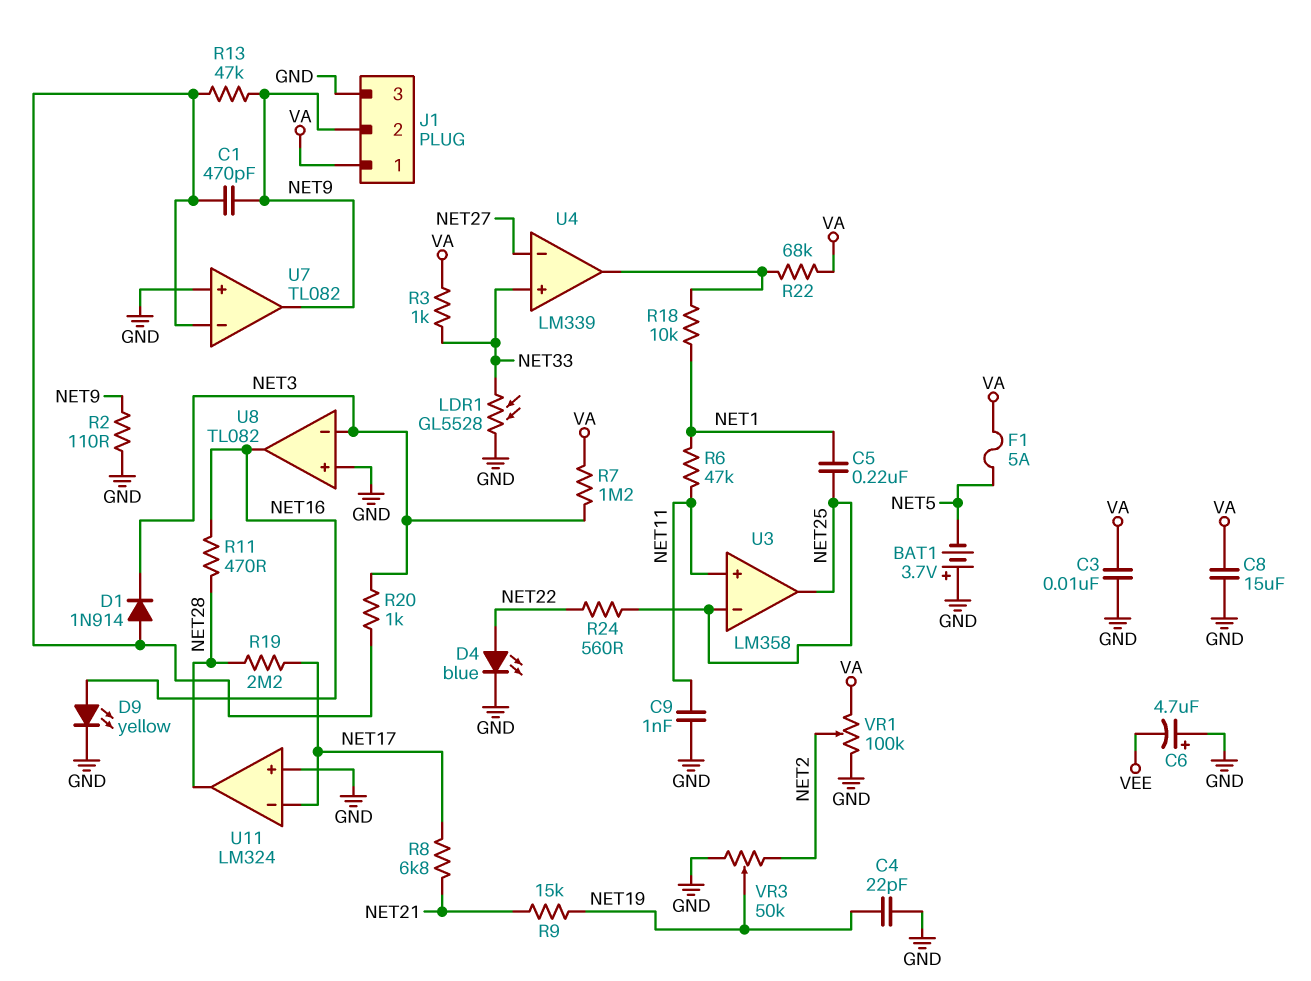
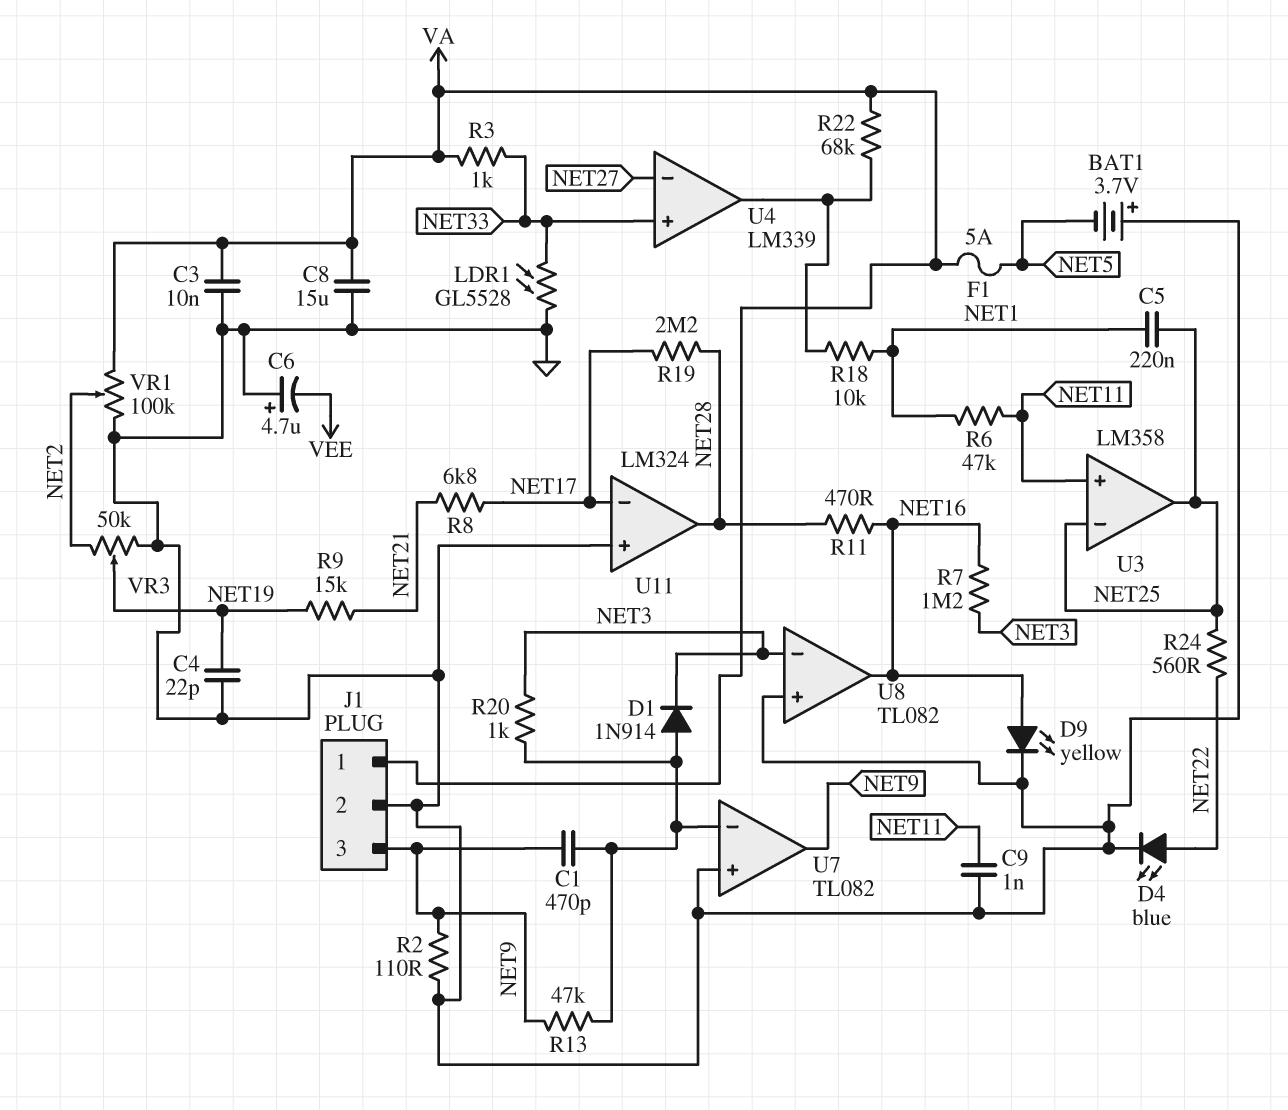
J1 pin 2: NET9 -> GND
J1 pin 3: GND -> NET9
R7: 1.2M (NET3, VA) -> 1.2M (NET3, NET16)

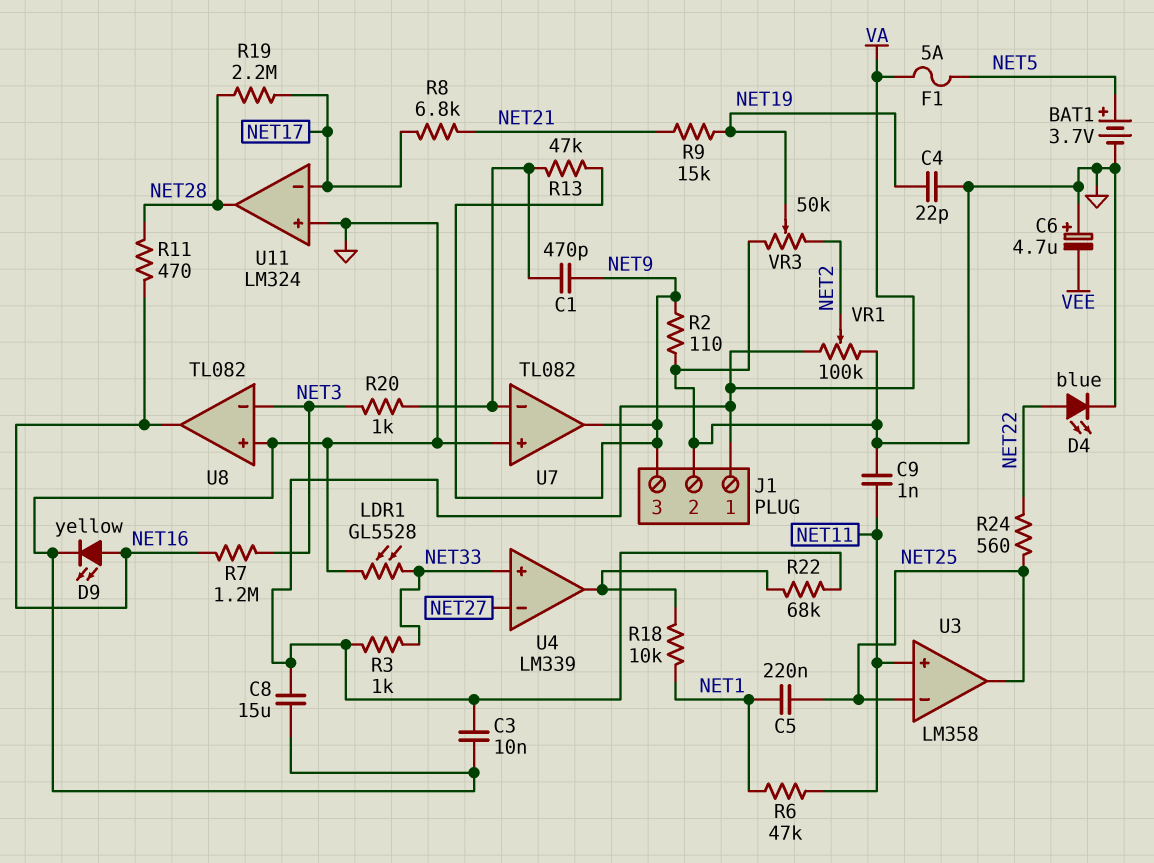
BAT1: 3.7V (plus GND, minus NET5) -> 3.7V (plus NET5, minus GND)
D1: diode 1N914 (A U7/in-, K NET3) -> none

